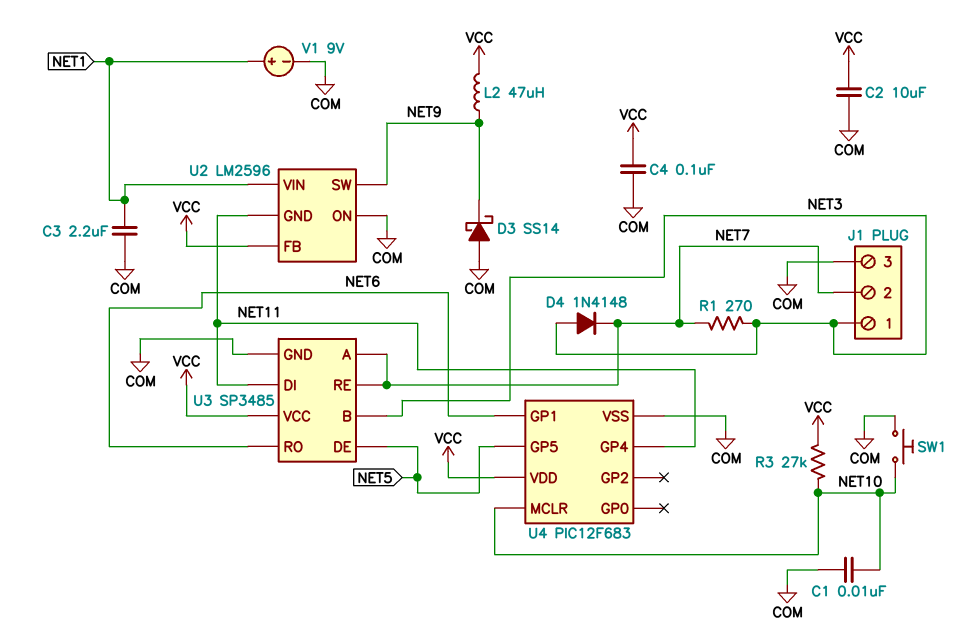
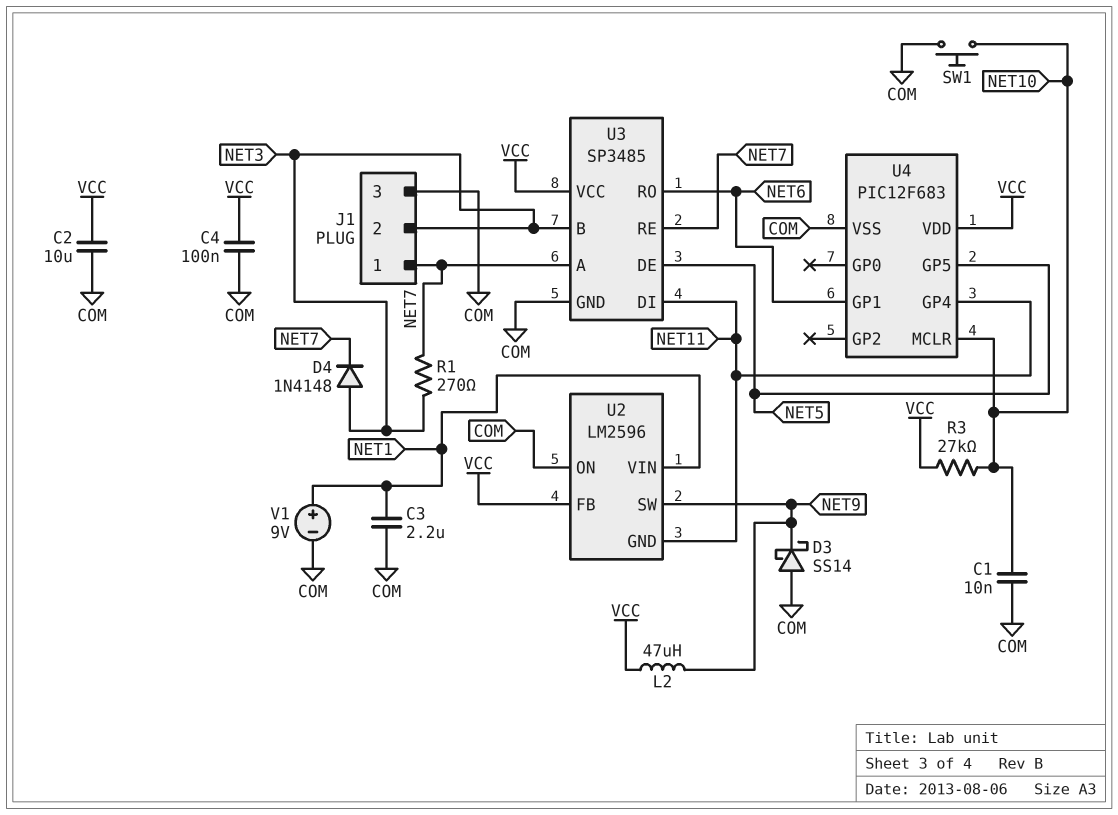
J1 pin 1: NET3 -> NET7
J1 pin 2: NET7 -> NET3

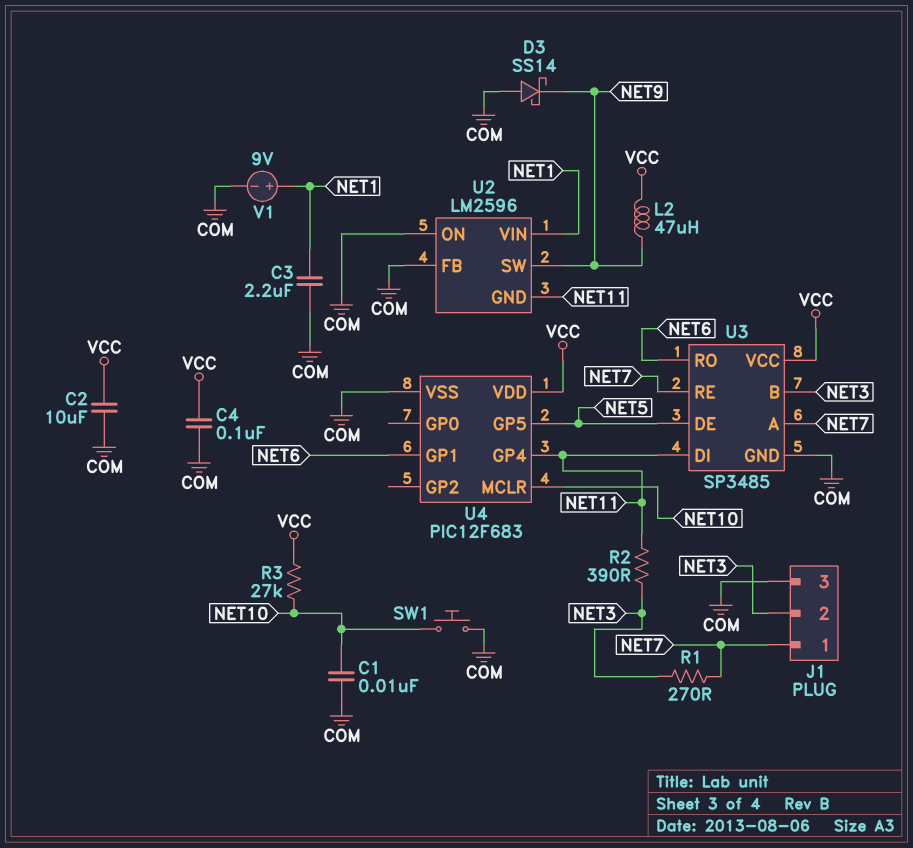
D4: diode 1N4148 (A NET3, K NET7) -> none
R2: none -> 390 (NET3, NET11)
U2 pin FB: VCC -> COM

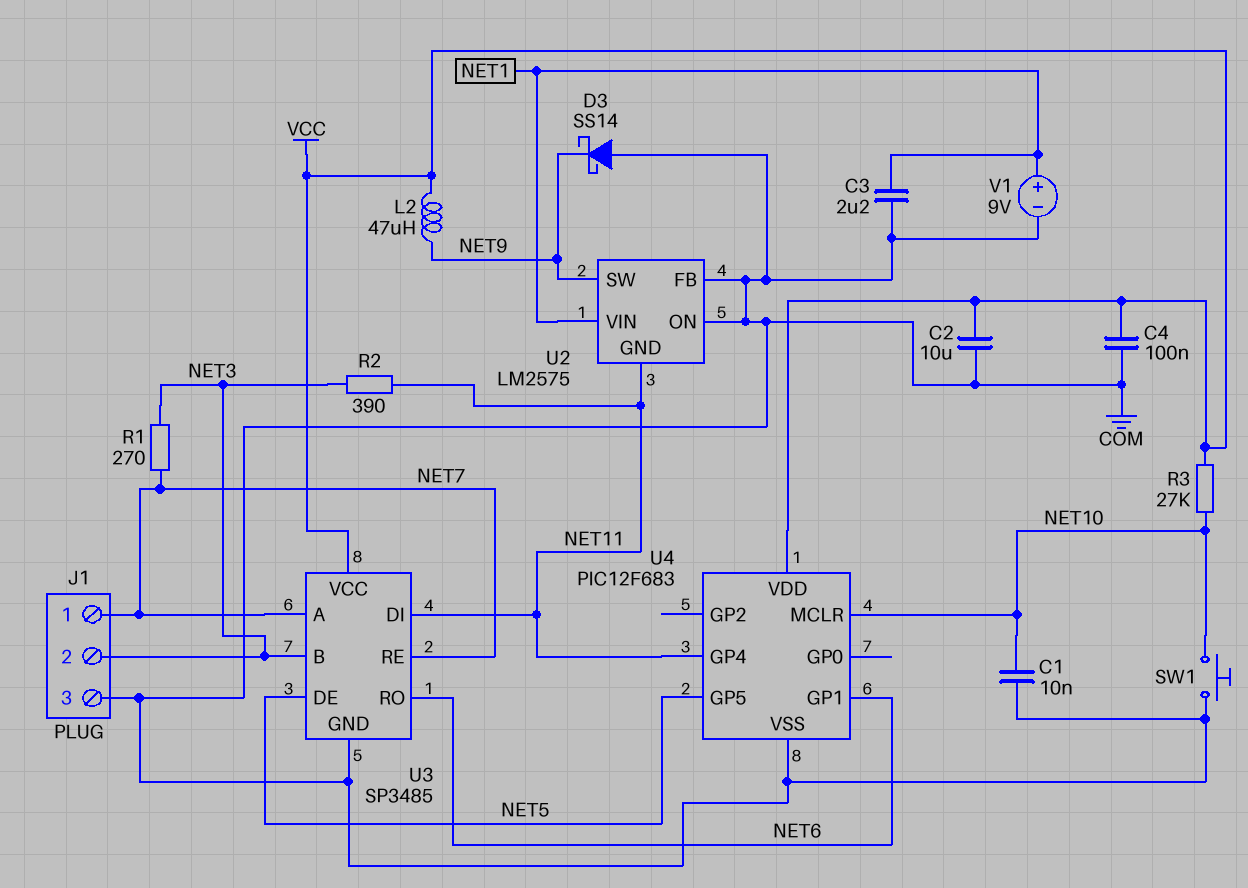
U2: LM2596 -> LM2575

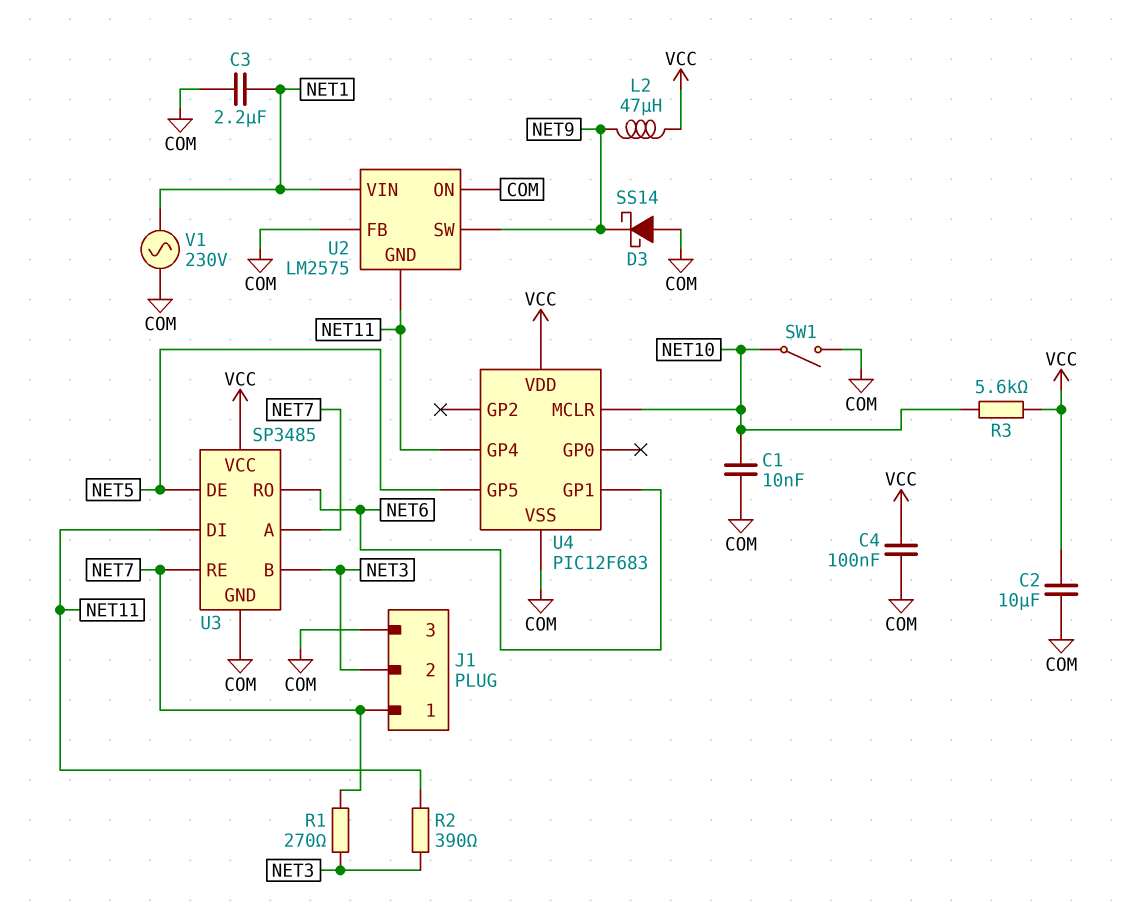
R3: 27k (NET10, VCC) -> 5.6k (NET10, VCC)
SW1: button (COM, NET10) -> switch (COM, NET10)
V1: 9V (plus NET1, minus COM) -> AC 230V (COM, NET1)

